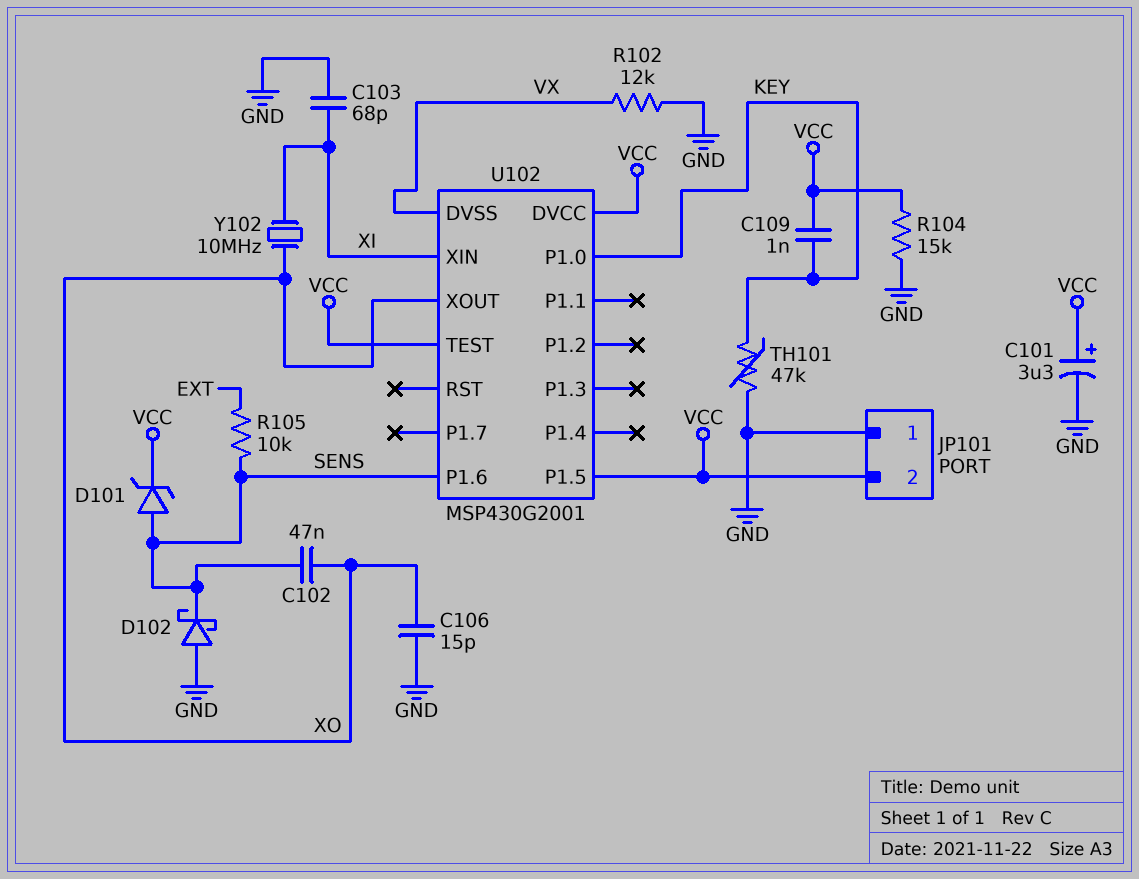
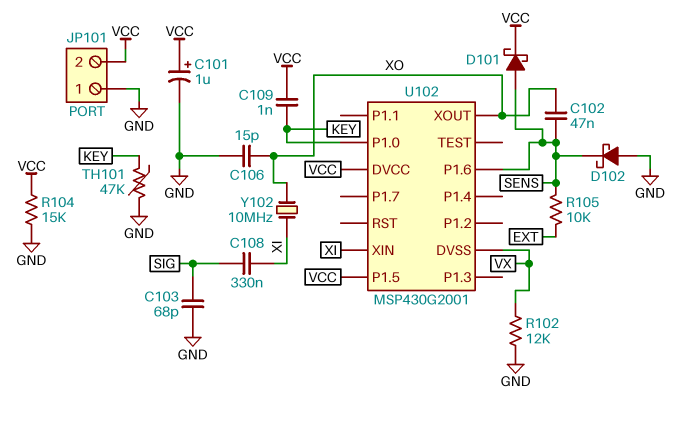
C101: 3.3uF (plus VCC, minus GND) -> 1uF (plus VCC, minus GND)
C103: 68pF (GND, XI) -> 68pF (GND, SIG)
C108: none -> 330nF (SIG, XI)
D101: zener (A SENS, K VCC) -> schottky (A SENS, K VCC)
U102 pin TEST: VCC -> none

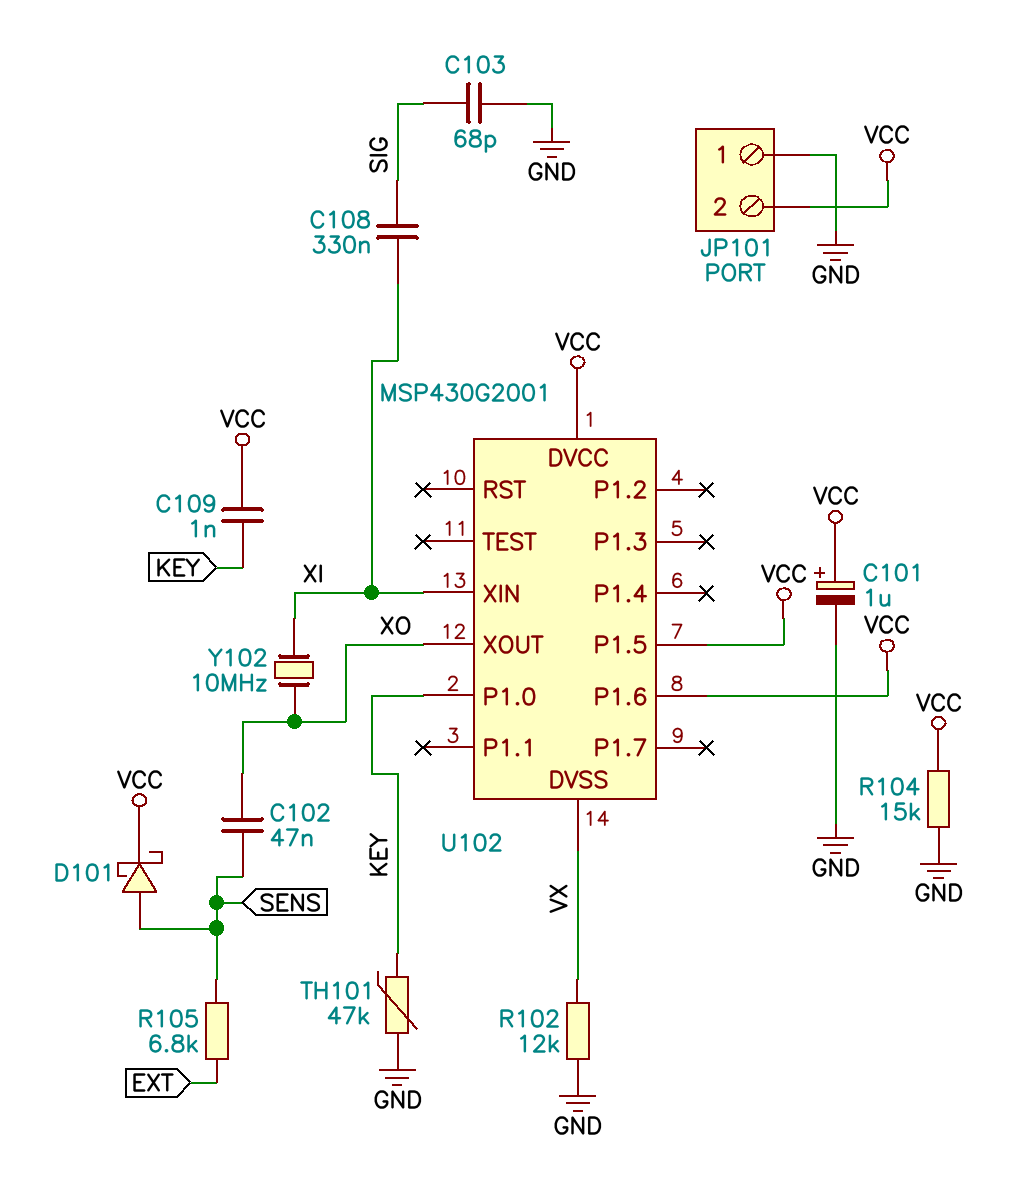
C106: 15pF (GND, XO) -> none
D102: schottky (A GND, K SENS) -> none
R105: 10k (EXT, SENS) -> 6.8k (EXT, SENS)
U102 pin P1.6: SENS -> VCC

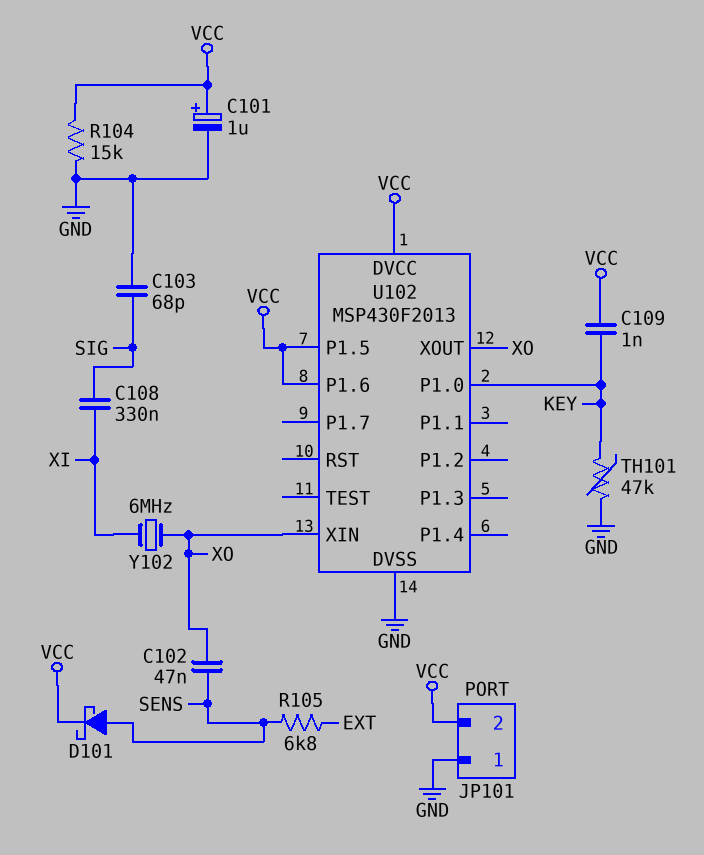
R102: 12k (GND, VX) -> none
U102: MSP430G2001 -> MSP430F2013
U102 pin DVSS: VX -> GND
U102 pin XIN: XI -> XO
Y102: 10MHz (XI, XO) -> 6MHz (XI, XO)

